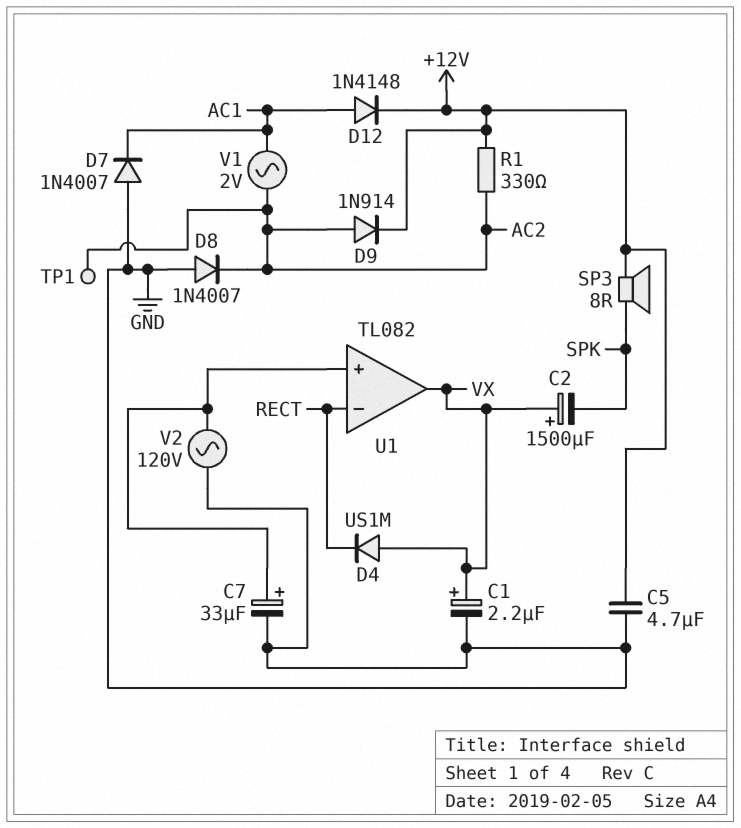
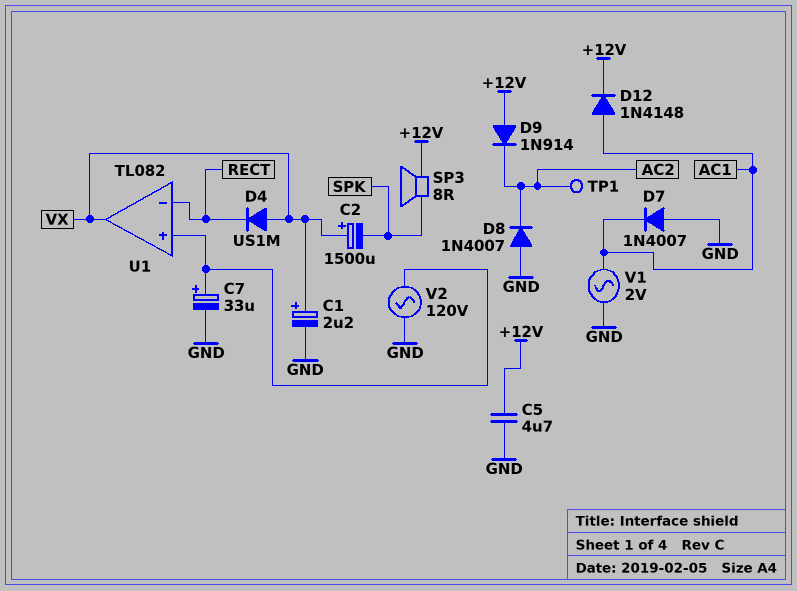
D9: diode 1N914 (A AC2, K +12V) -> diode 1N914 (A +12V, K AC2)
R1: 330 (+12V, AC2) -> none
V1: AC 2V (AC1, AC2) -> AC 2V (AC1, GND)

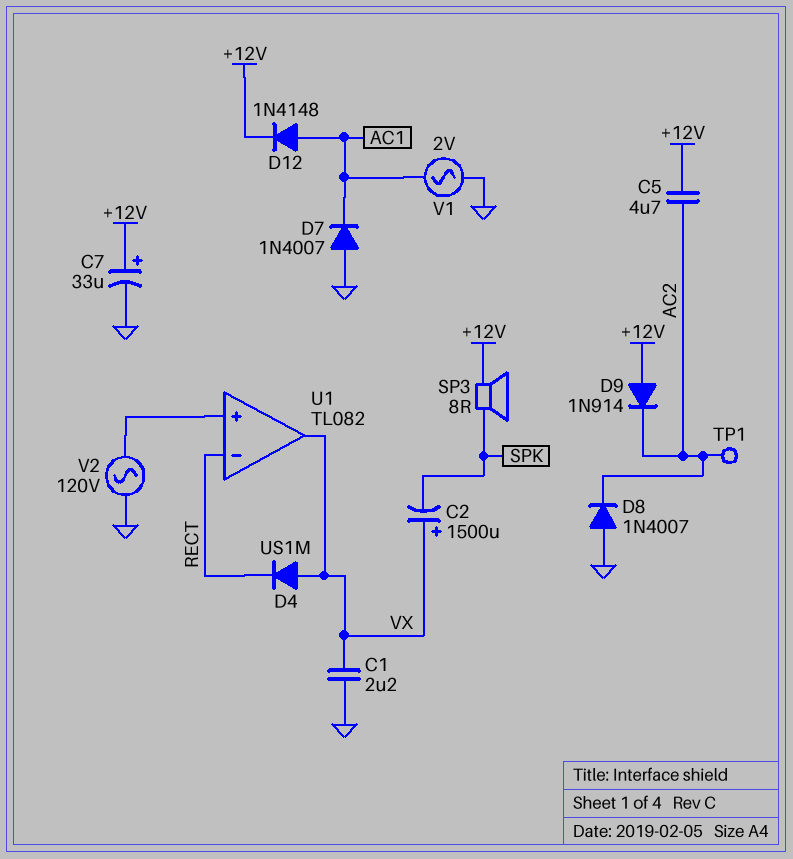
C1: 2.2uF (plus VX, minus GND) -> 2.2uF (GND, VX)
C5: 4.7uF (+12V, GND) -> 4.7uF (+12V, AC2)
C7: 33uF (plus U1/in+, minus GND) -> 33uF (plus +12V, minus GND)

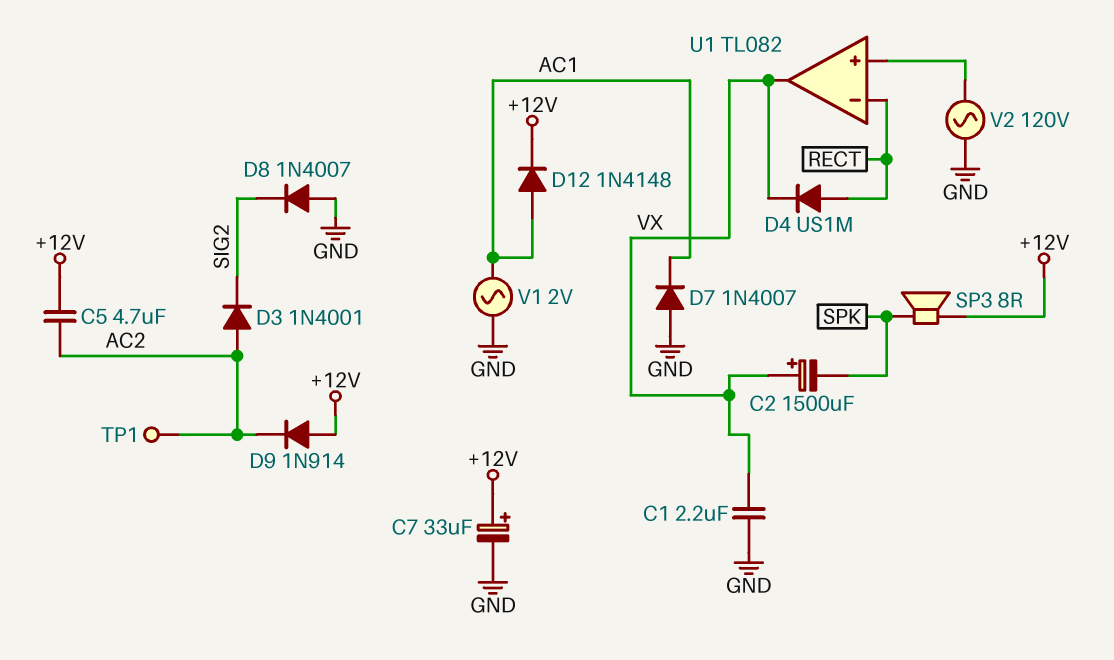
D3: none -> diode 1N4001 (A AC2, K SIG2)
D4: diode US1M (A VX, K RECT) -> diode US1M (A RECT, K VX)
D8: diode 1N4007 (A GND, K AC2) -> diode 1N4007 (A GND, K SIG2)

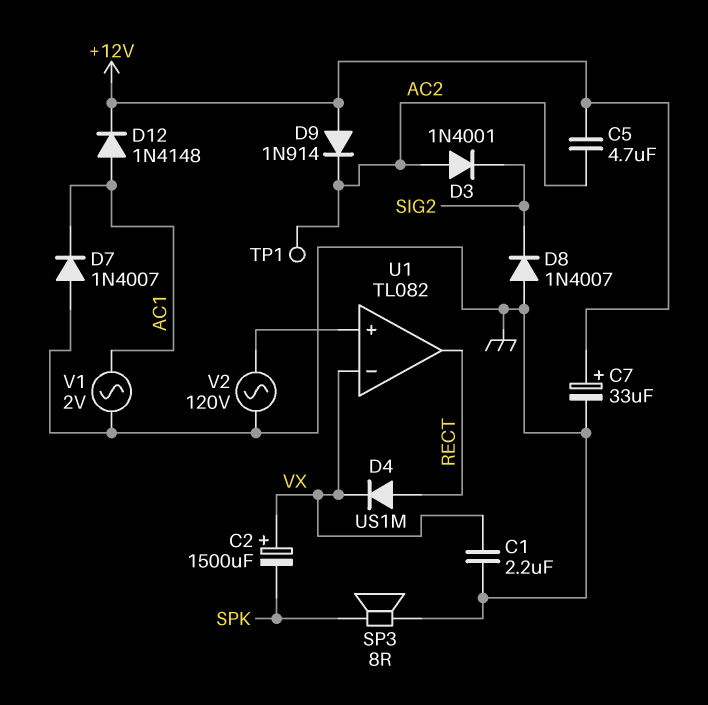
SP3: speaker 8R (+12V, SPK) -> speaker 8R (GND, SPK)
U1 pin in-: RECT -> VX
U1 pin out: VX -> RECT

